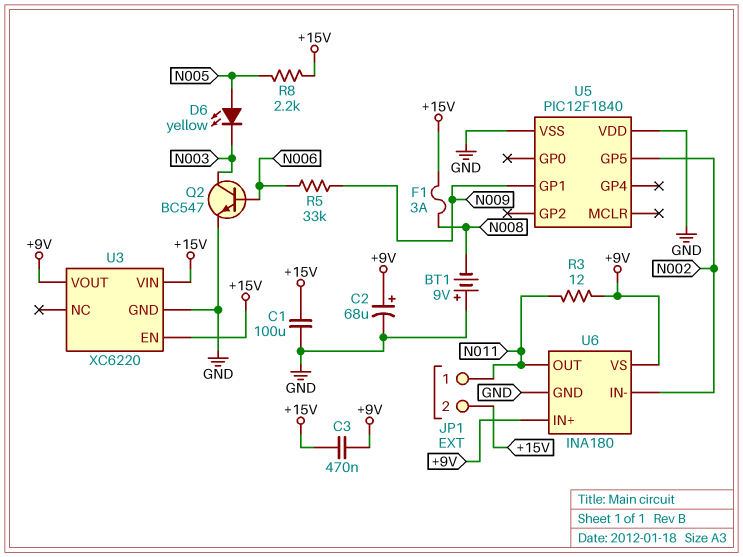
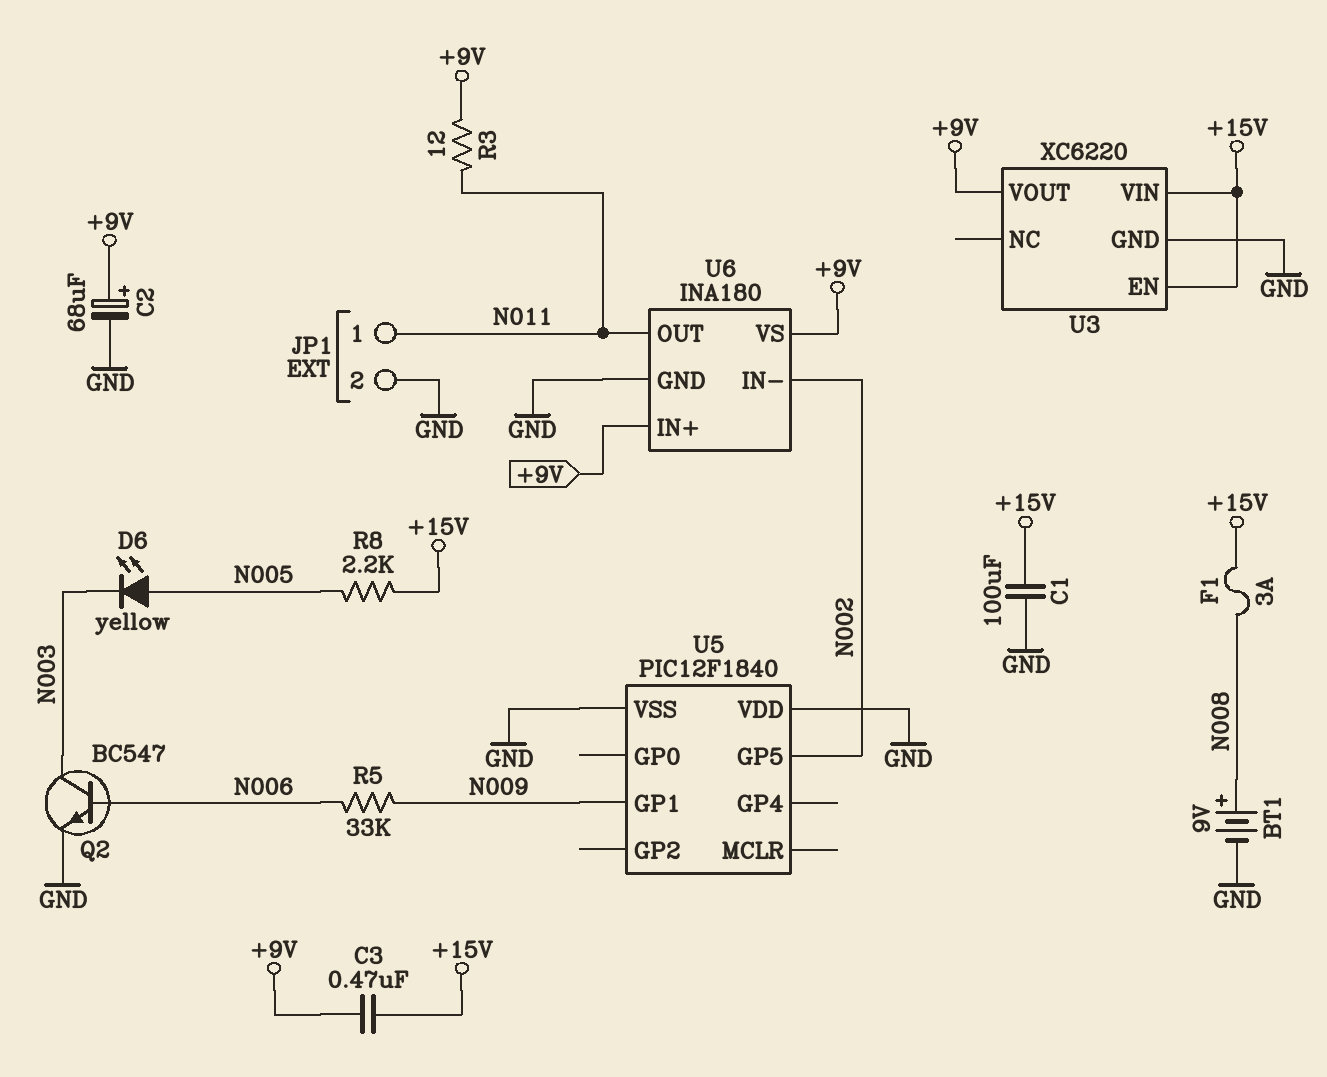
BT1: 9V (plus GND, minus N008) -> 9V (plus N008, minus GND)
JP1 pin 2: +15V -> GND

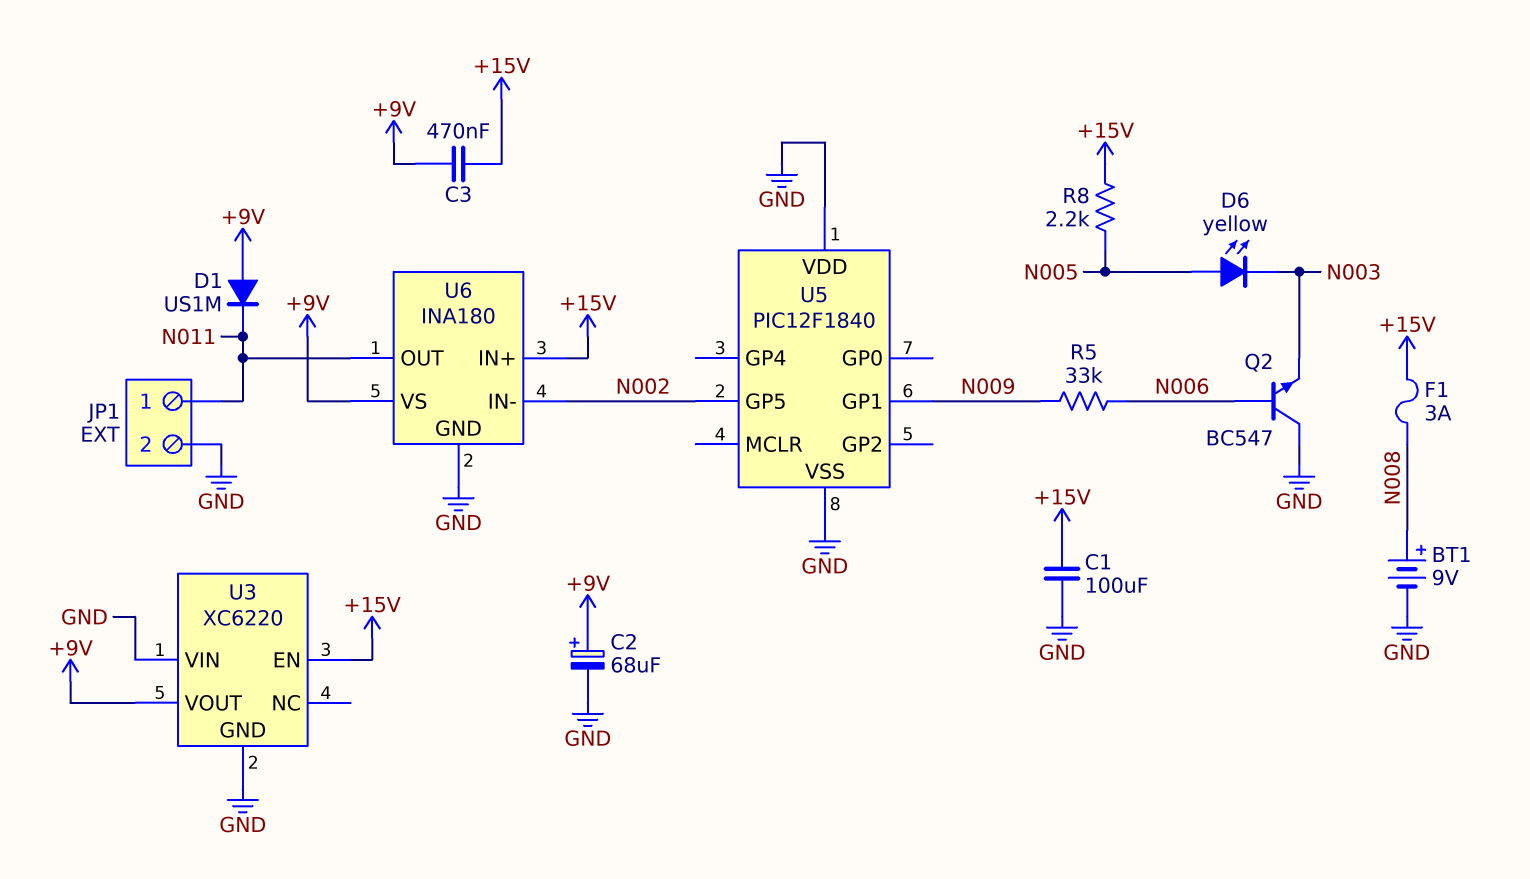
D1: none -> diode US1M (A +9V, K N011)
Q2: NPN BC547 (B N006, C N003, E GND) -> NPN BC547 (B N006, C GND, E N003)
R3: 12 (+9V, N011) -> none
U3 pin VIN: +15V -> GND
U6 pin IN+: +9V -> +15V

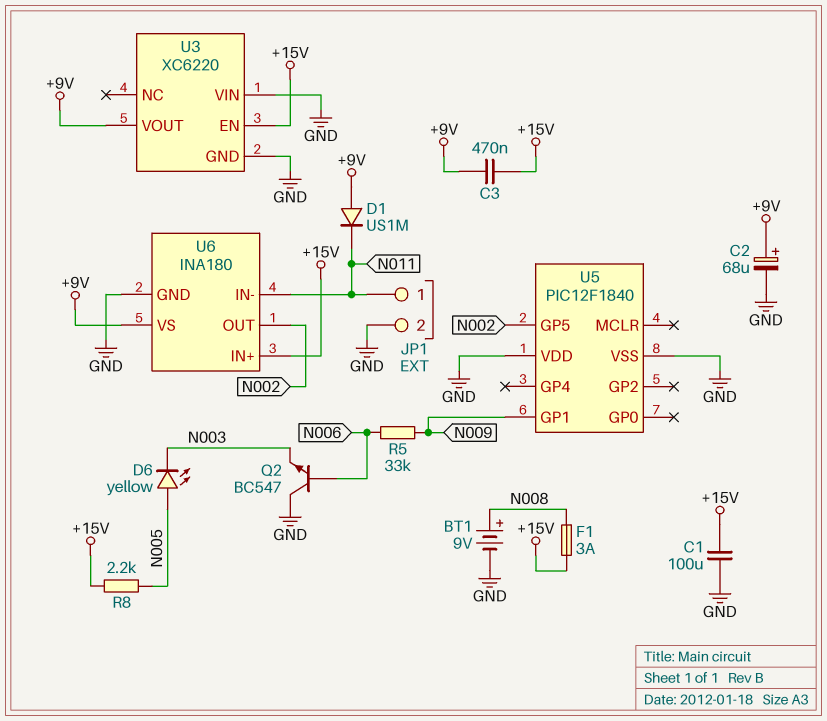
U6 pin IN-: N002 -> N011
U6 pin OUT: N011 -> N002

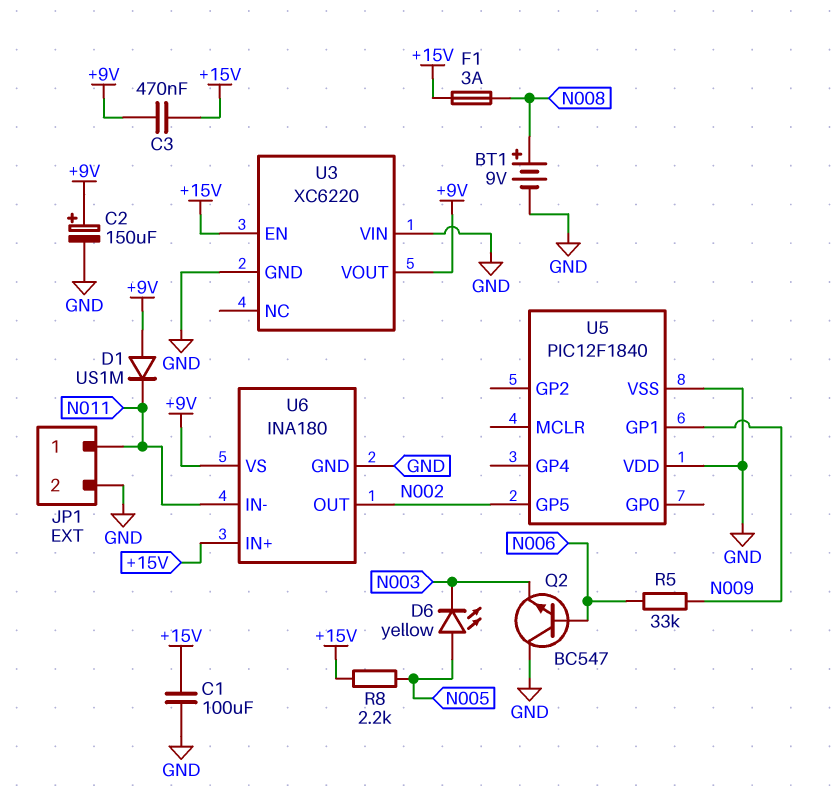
C2: 68uF (plus +9V, minus GND) -> 150uF (plus +9V, minus GND)

